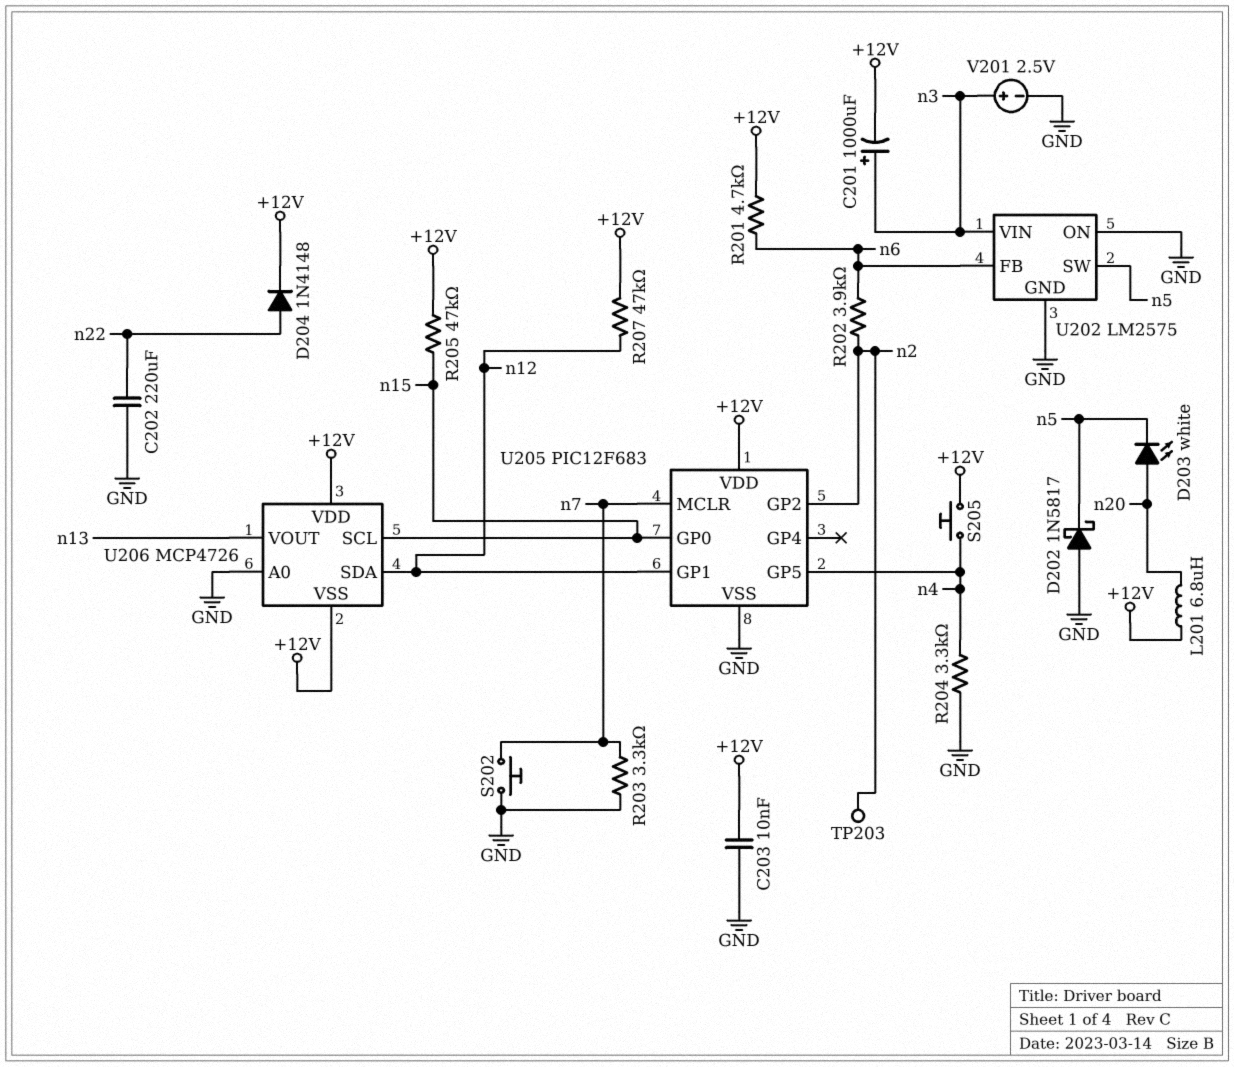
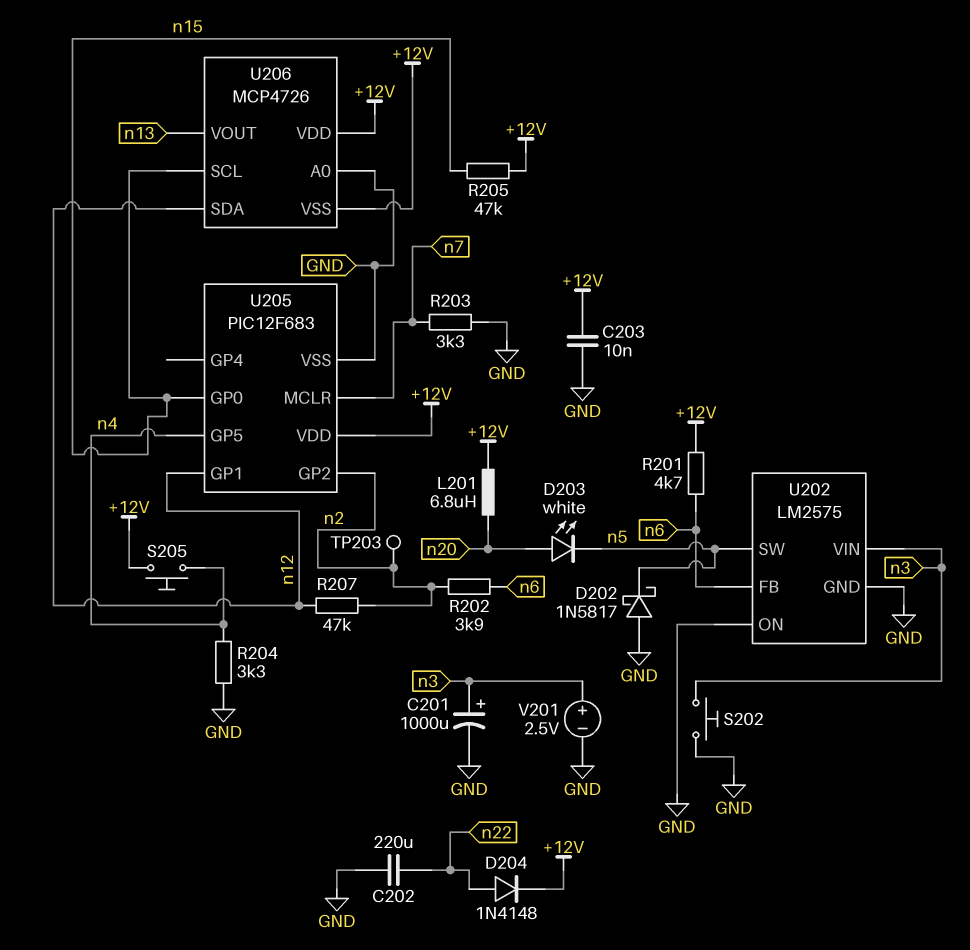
C201: 1000uF (plus n3, minus +12V) -> 1000uF (plus n3, minus GND)
R207: 47k (+12V, n12) -> 47k (n2, n12)
S202: button (GND, n7) -> button (GND, n3)

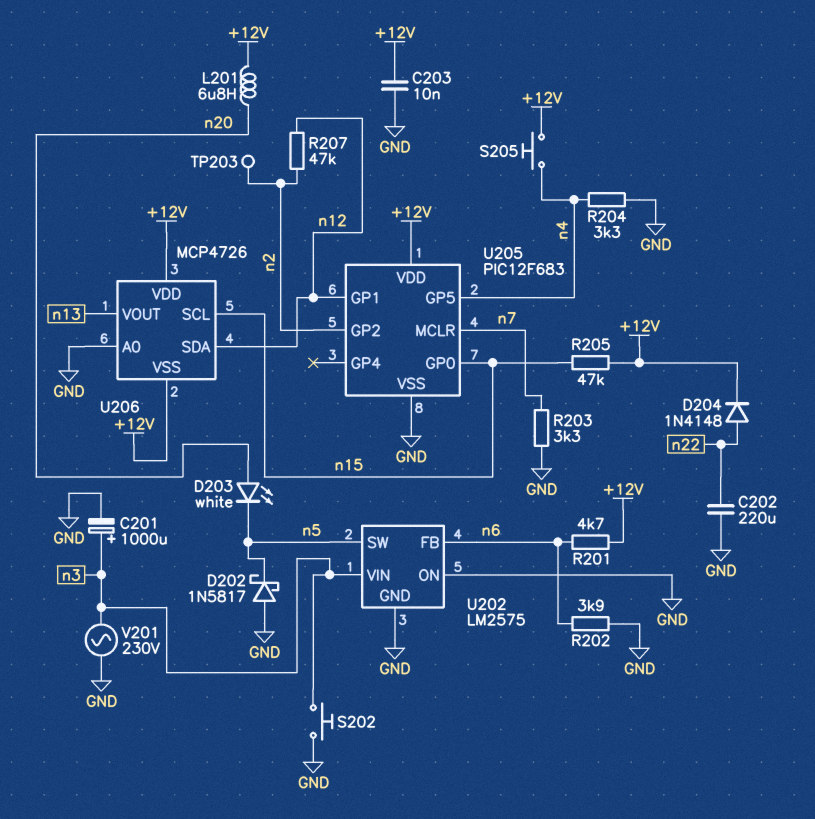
R202: 3.9k (n2, n6) -> 3.9k (GND, n6)
V201: 2.5V (plus n3, minus GND) -> AC 230V (GND, n3)

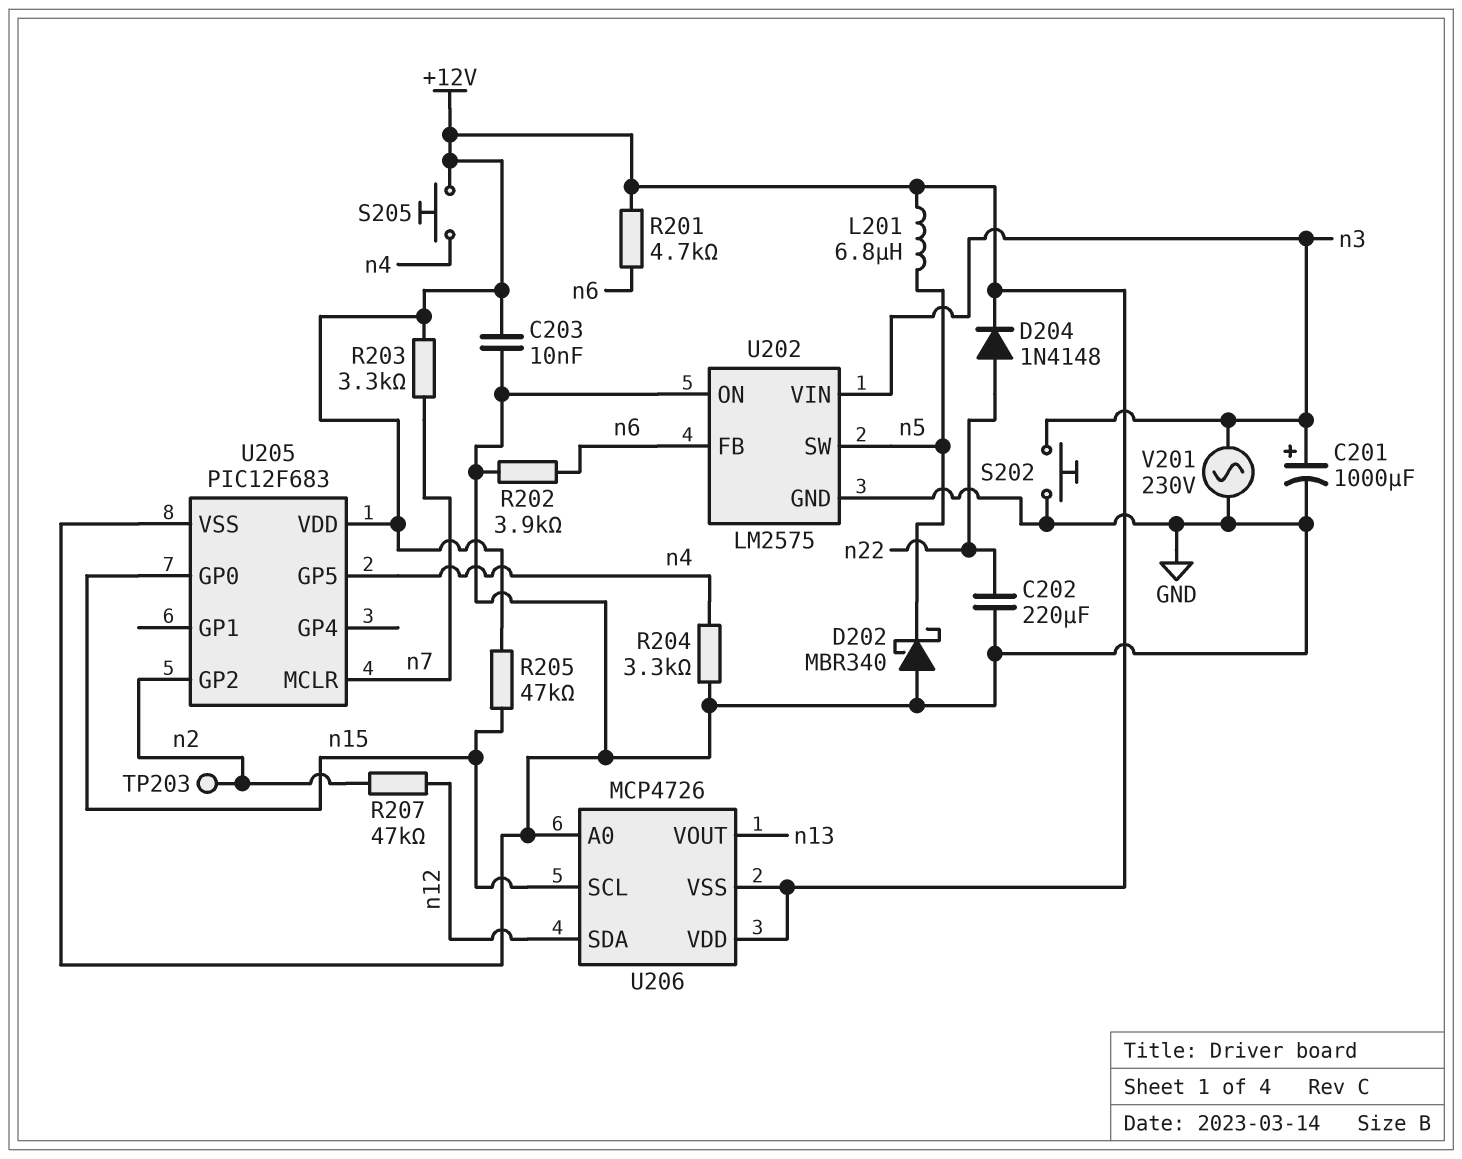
D202: schottky 1N5817 (A GND, K n5) -> schottky MBR340 (A GND, K n5)
D203: LED white (A n20, K n5) -> none
L201: 6.8uH (+12V, n20) -> 6.8uH (+12V, n5)
R203: 3.3k (GND, n7) -> 3.3k (+12V, n7)
U205 pin GP1: n12 -> none

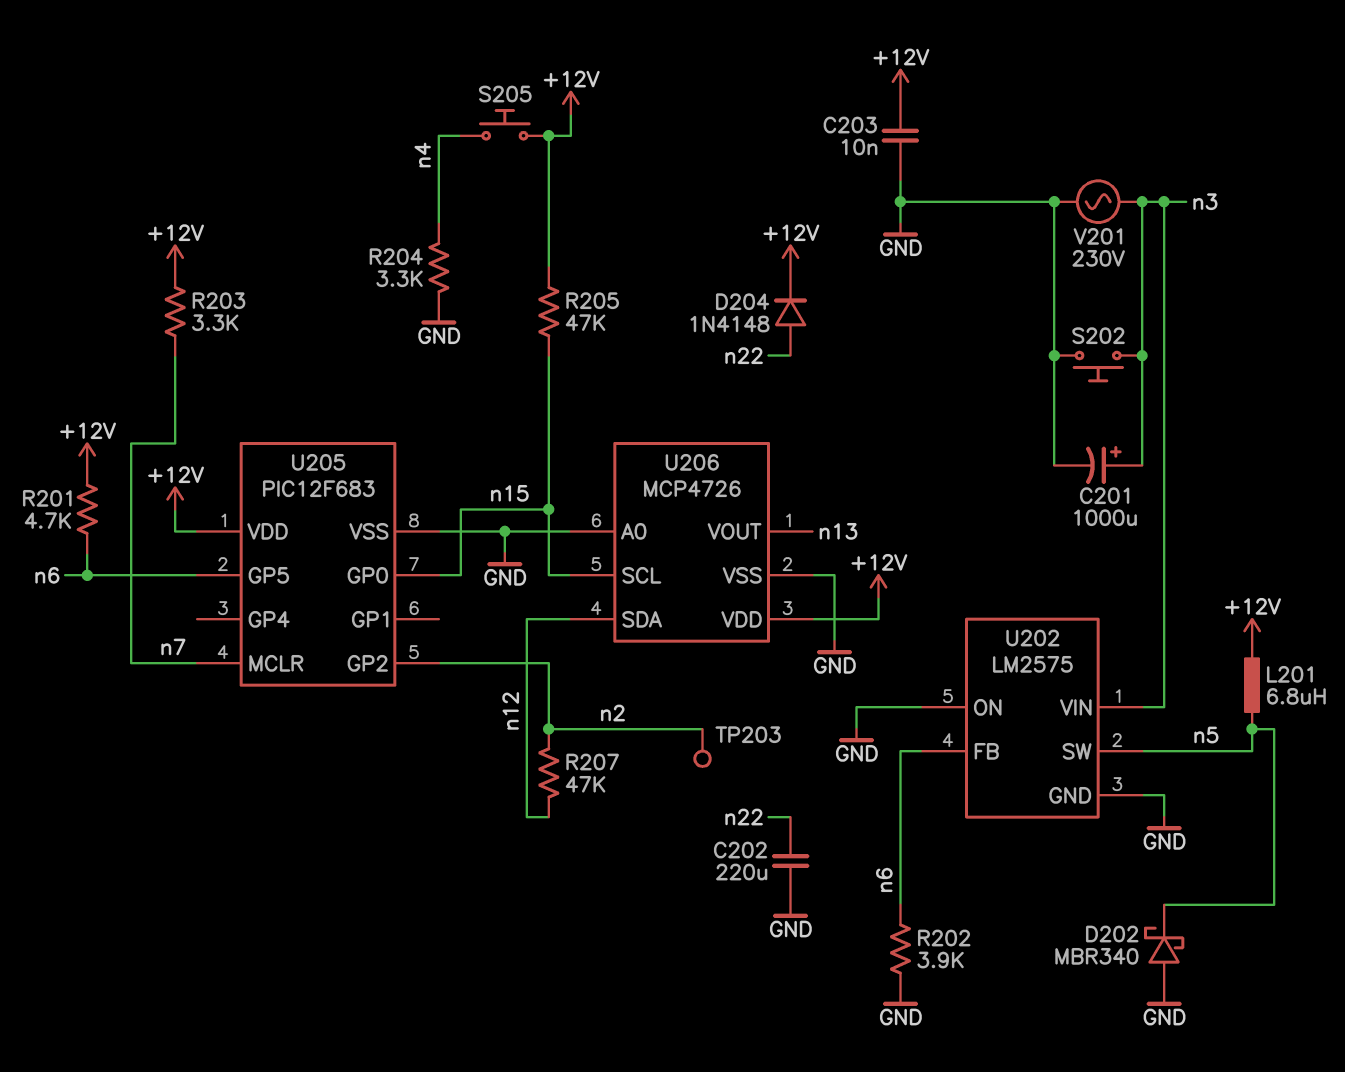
U205 pin GP5: n4 -> n6
U206 pin VSS: +12V -> GND

